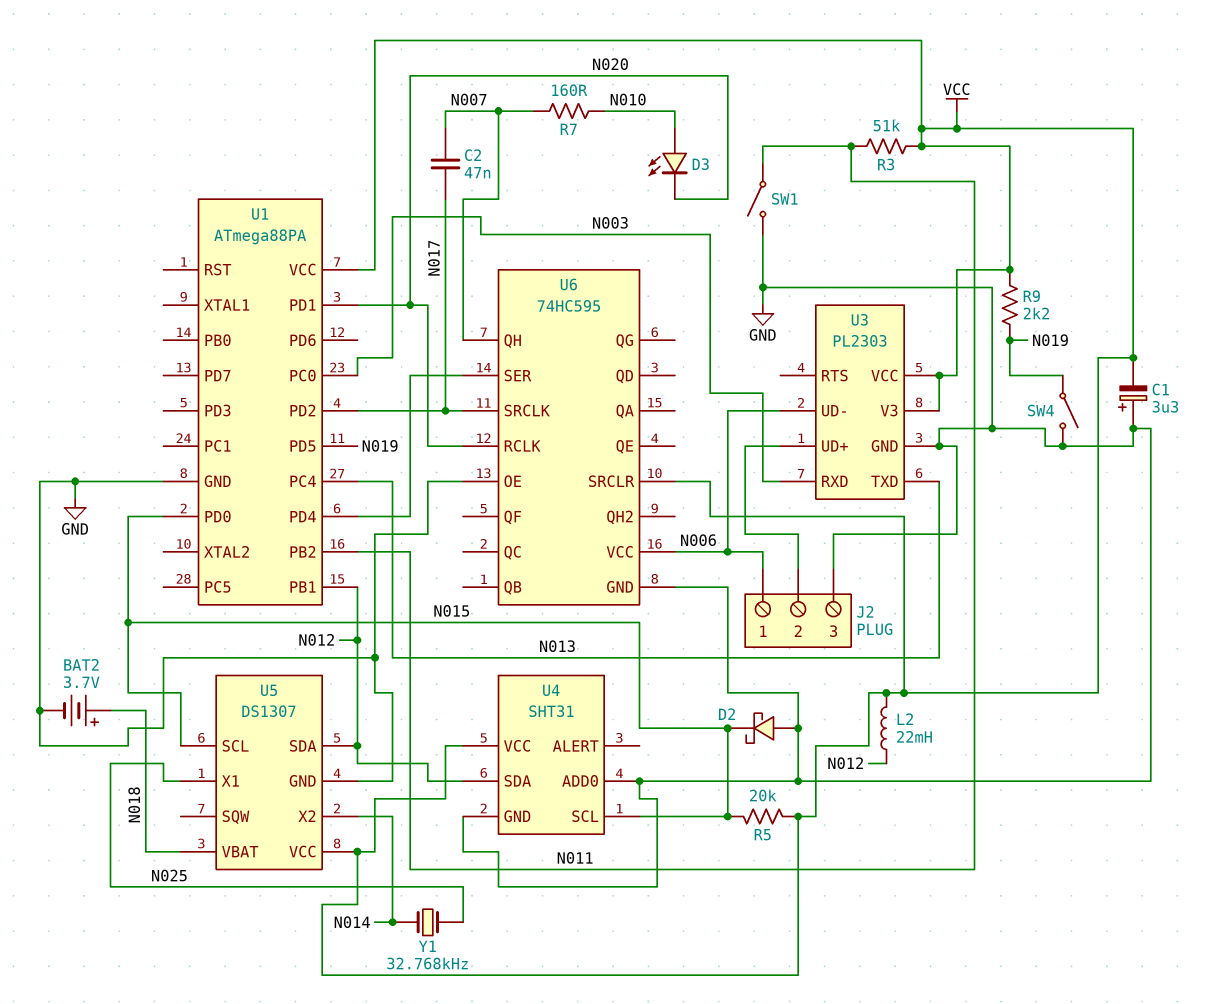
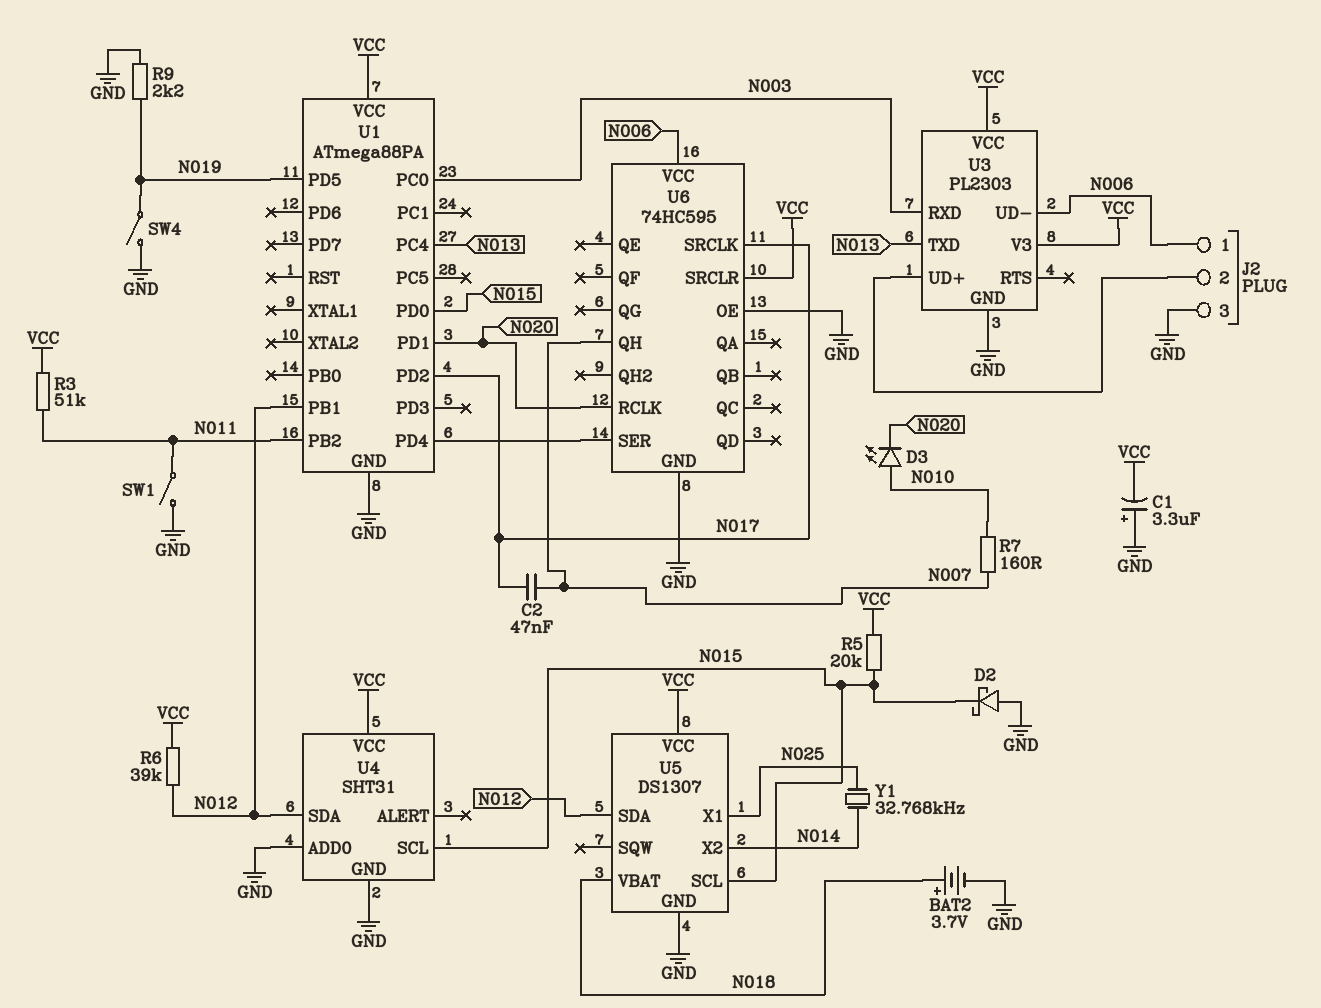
L2: 22mH (N012, VCC) -> none
R6: none -> 39k (N012, VCC)
R9: 2.2k (N019, VCC) -> 2.2k (GND, N019)

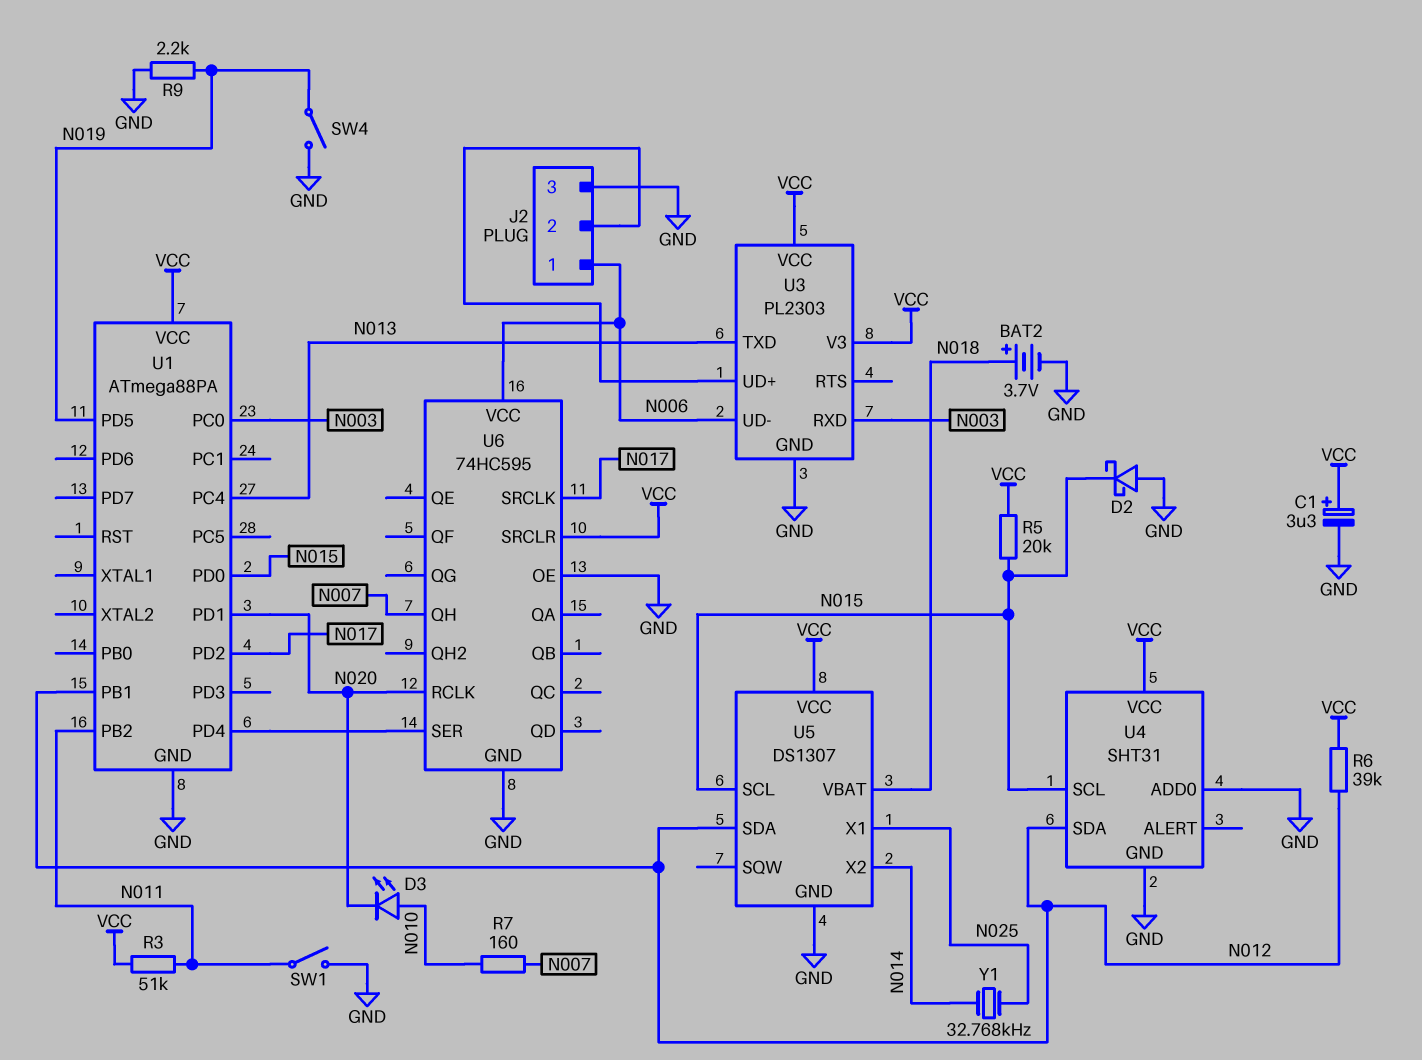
C1: 3.3uF (plus GND, minus VCC) -> 3.3uF (plus VCC, minus GND)
C2: 47nF (N007, N017) -> none

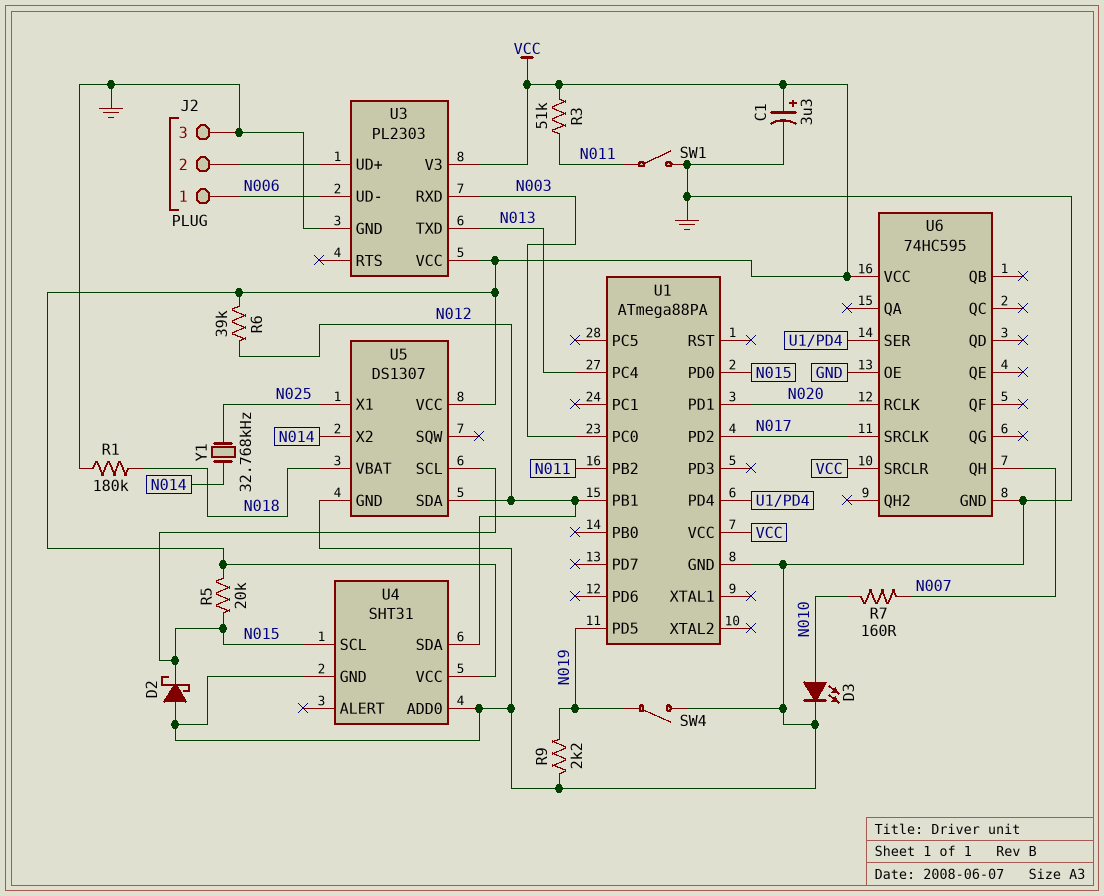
BAT2: 3.7V (plus N018, minus GND) -> none
D3: LED (A N010, K N020) -> LED (A N010, K GND)
R1: none -> 180k (GND, N018)
U6 pin VCC: N006 -> VCC

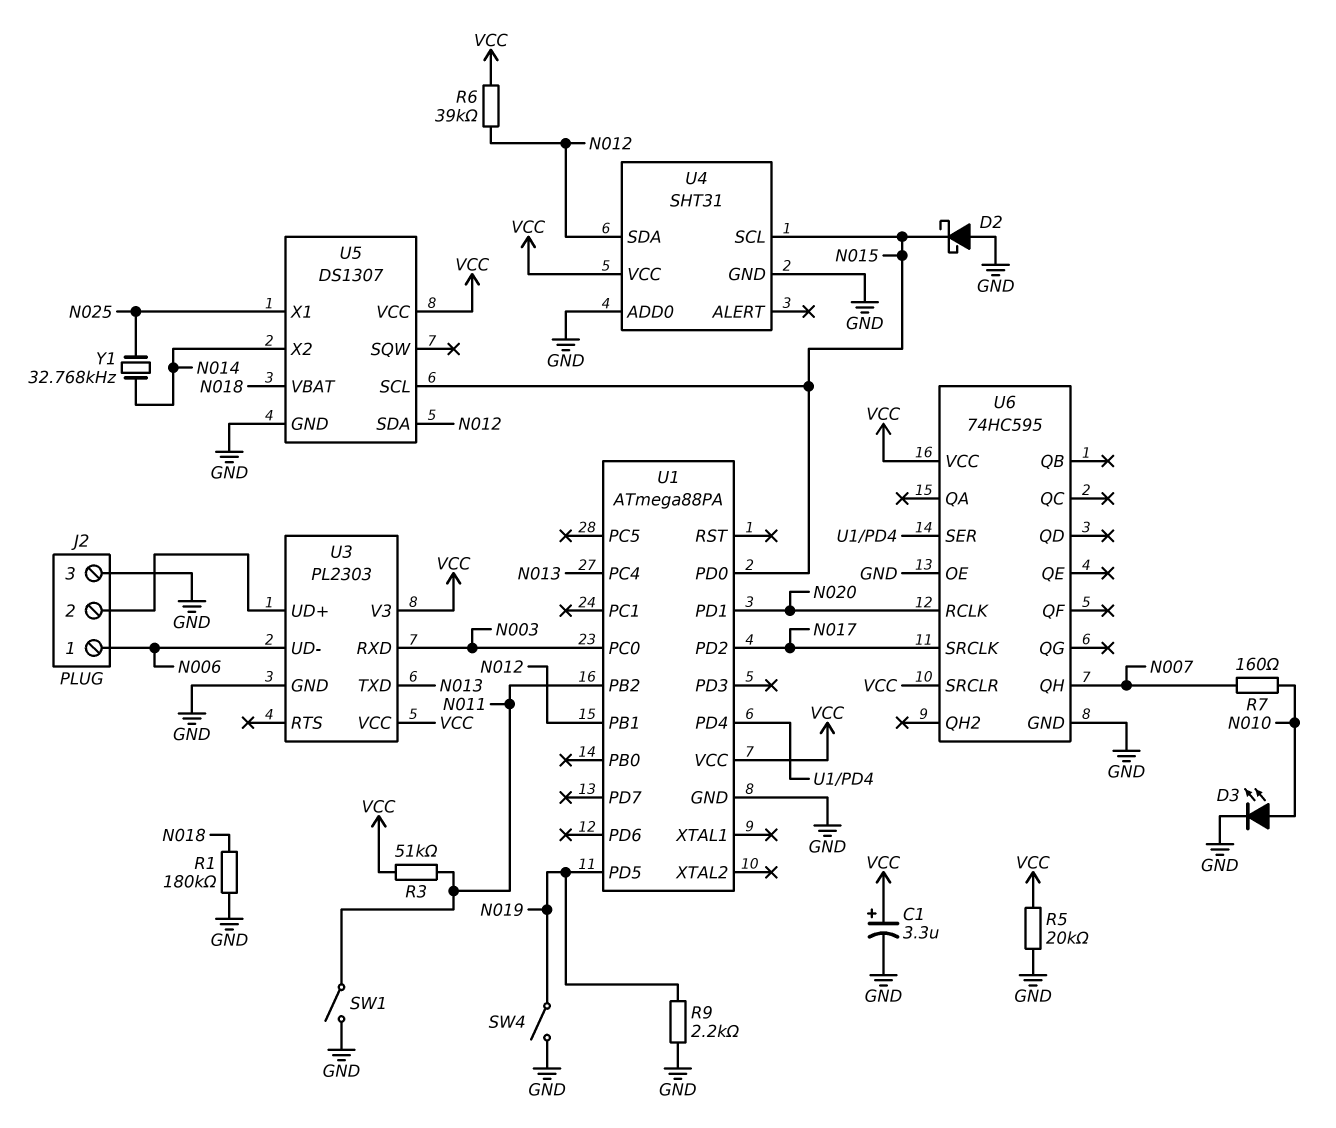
R5: 20k (N015, VCC) -> 20k (GND, VCC)

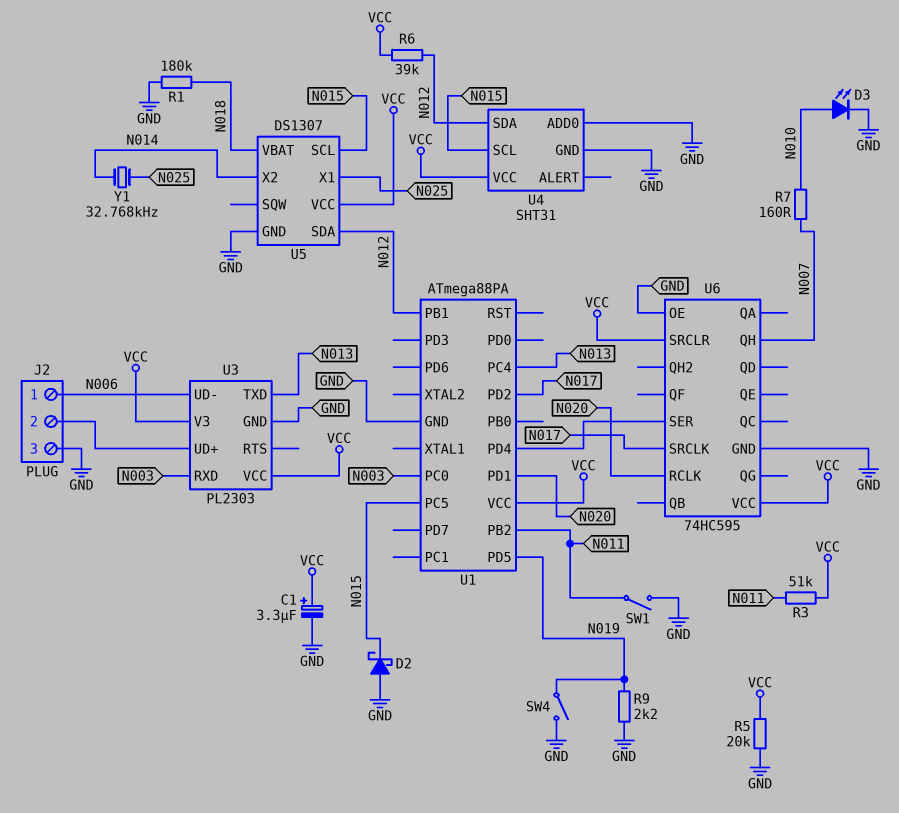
U1 pin PC5: none -> N015
U1 pin PD0: N015 -> none

